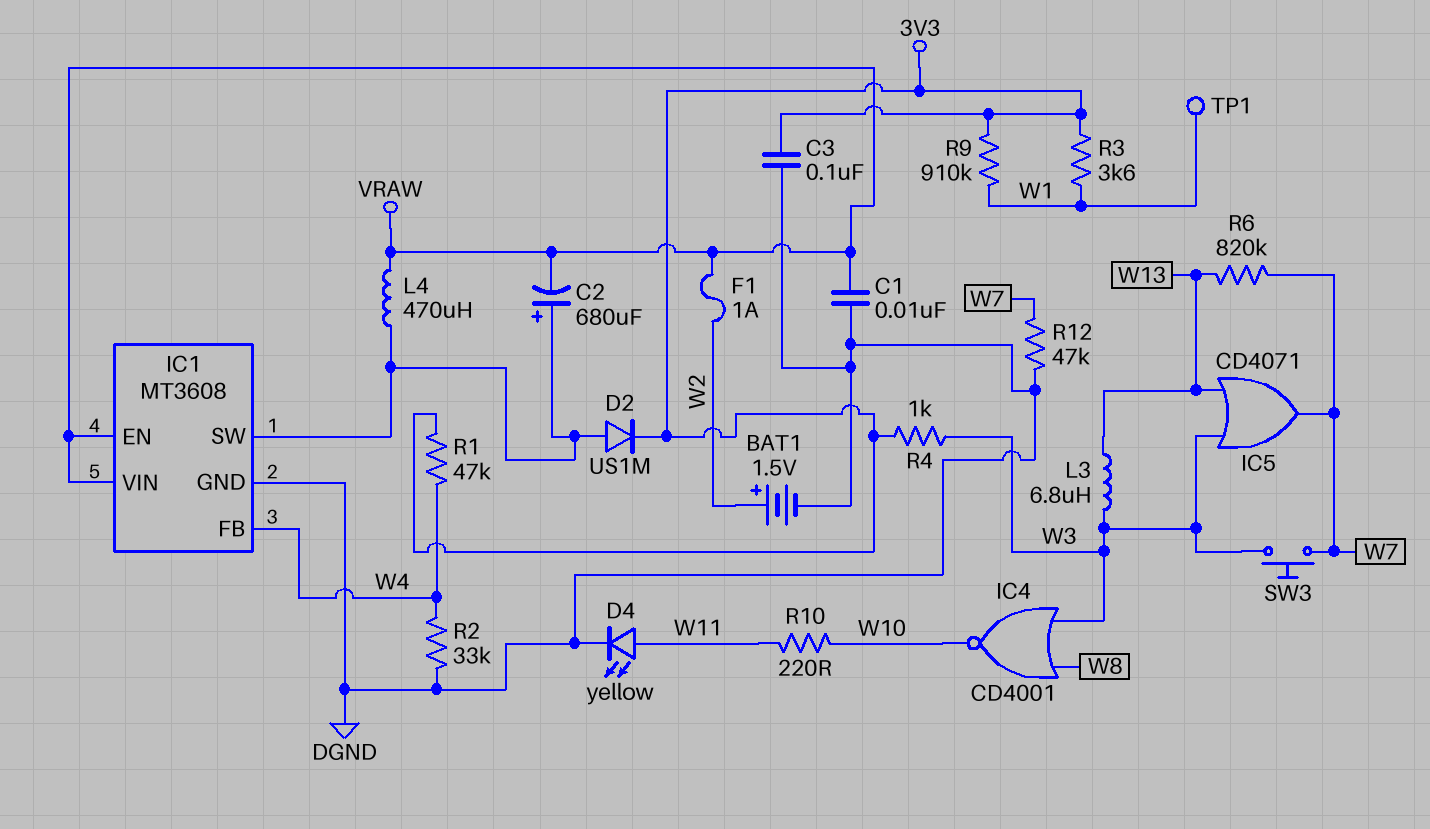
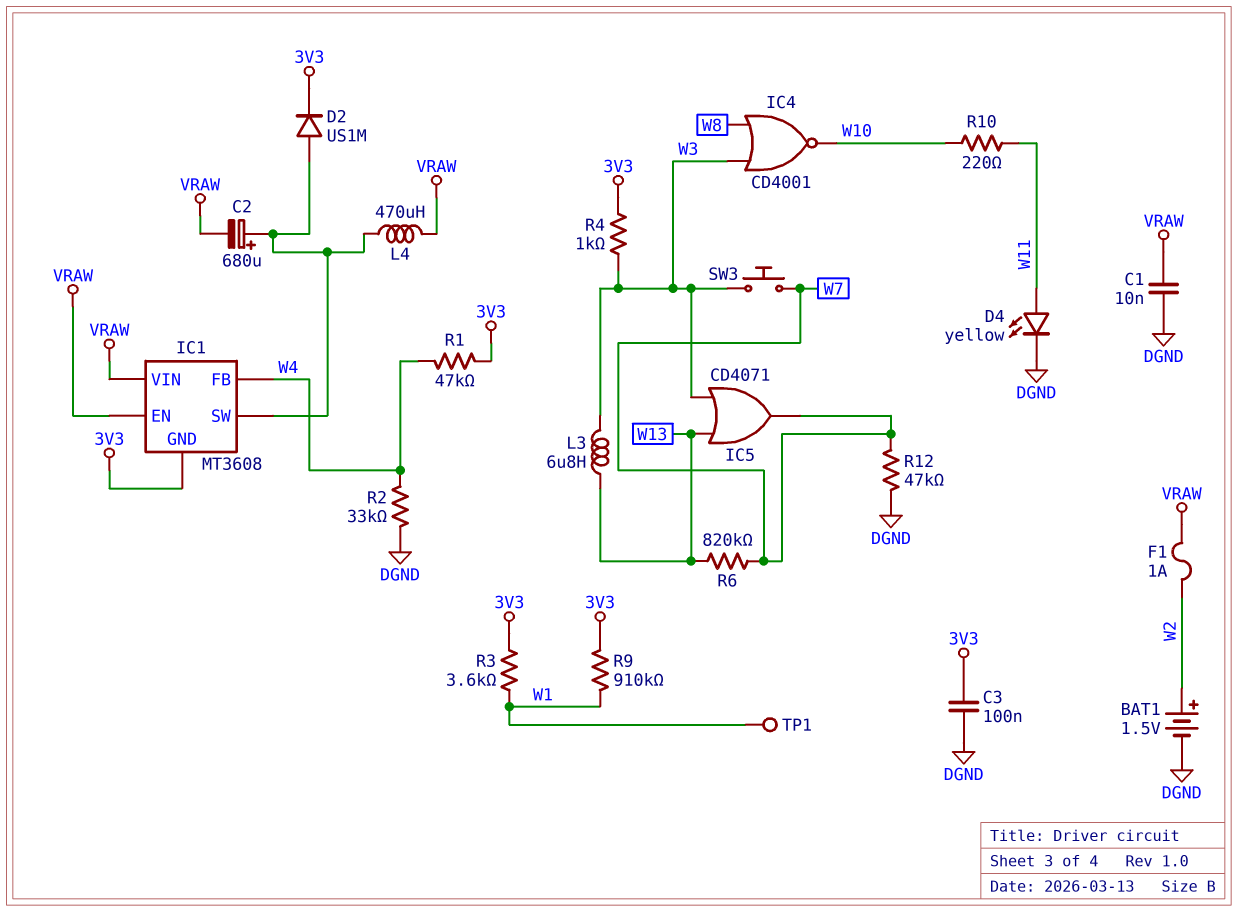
IC1 pin GND: DGND -> 3V3

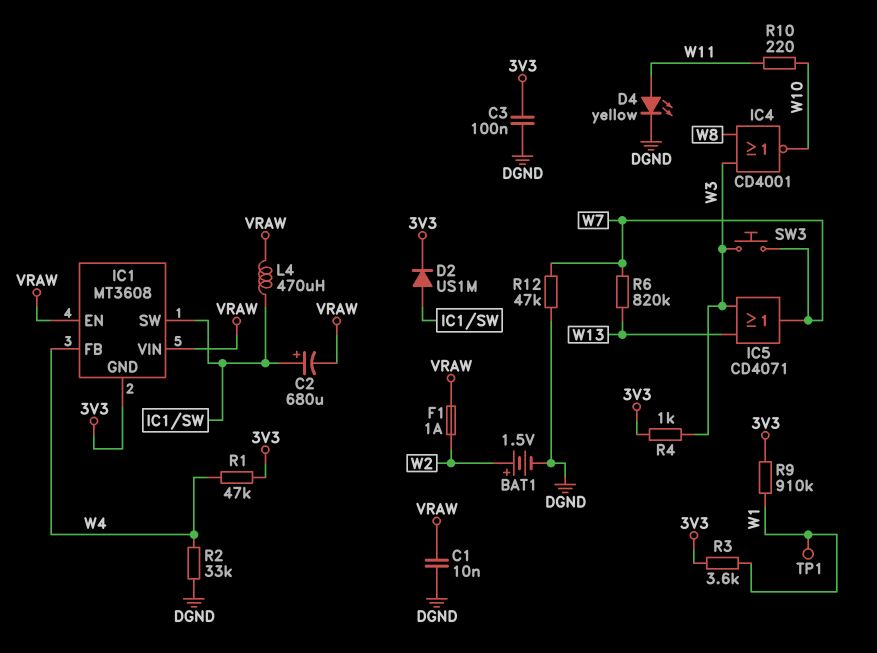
L3: 6.8uH (W3, W13) -> none

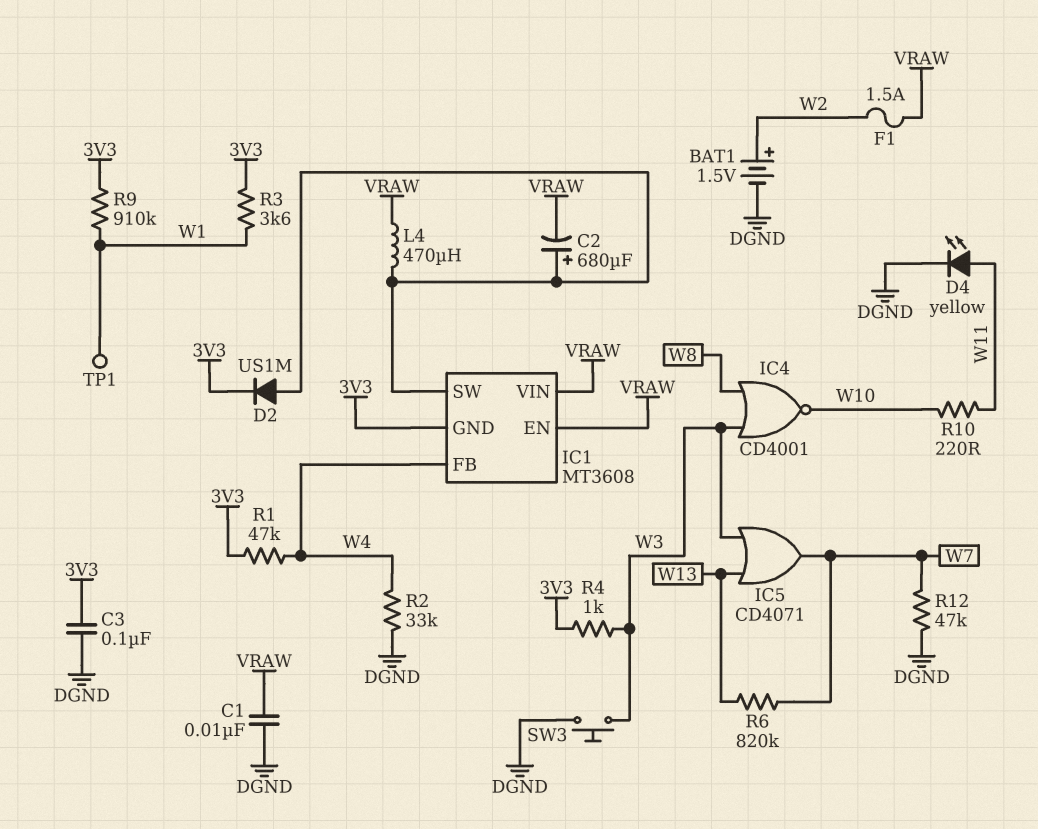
F1: 1A (VRAW, W2) -> 1.5A (VRAW, W2)
SW3: button (W3, W7) -> button (DGND, W3)

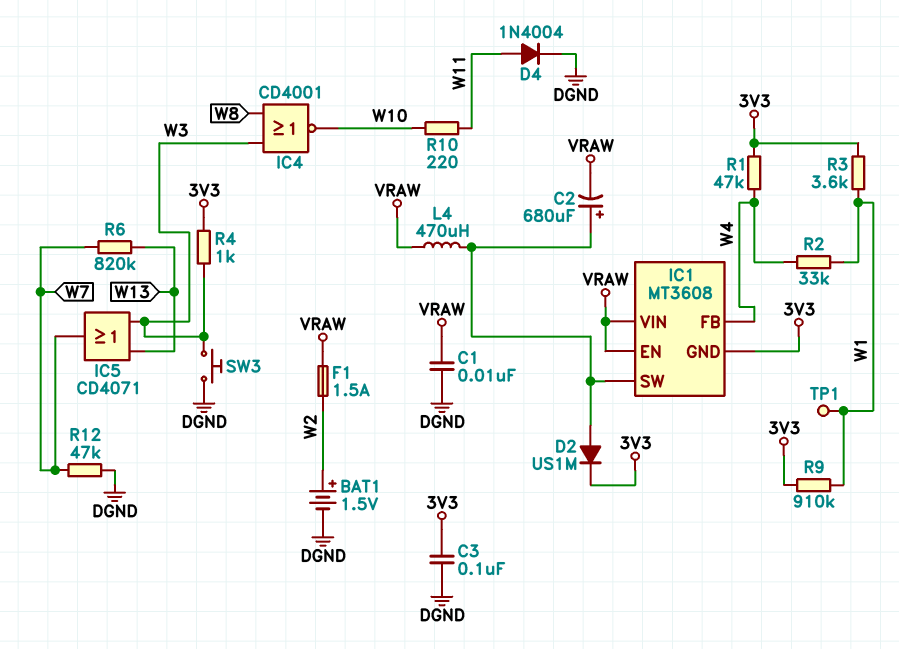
D4: LED yellow (A W11, K DGND) -> diode 1N4004 (A W11, K DGND)
R2: 33k (DGND, W4) -> 33k (W1, W4)

